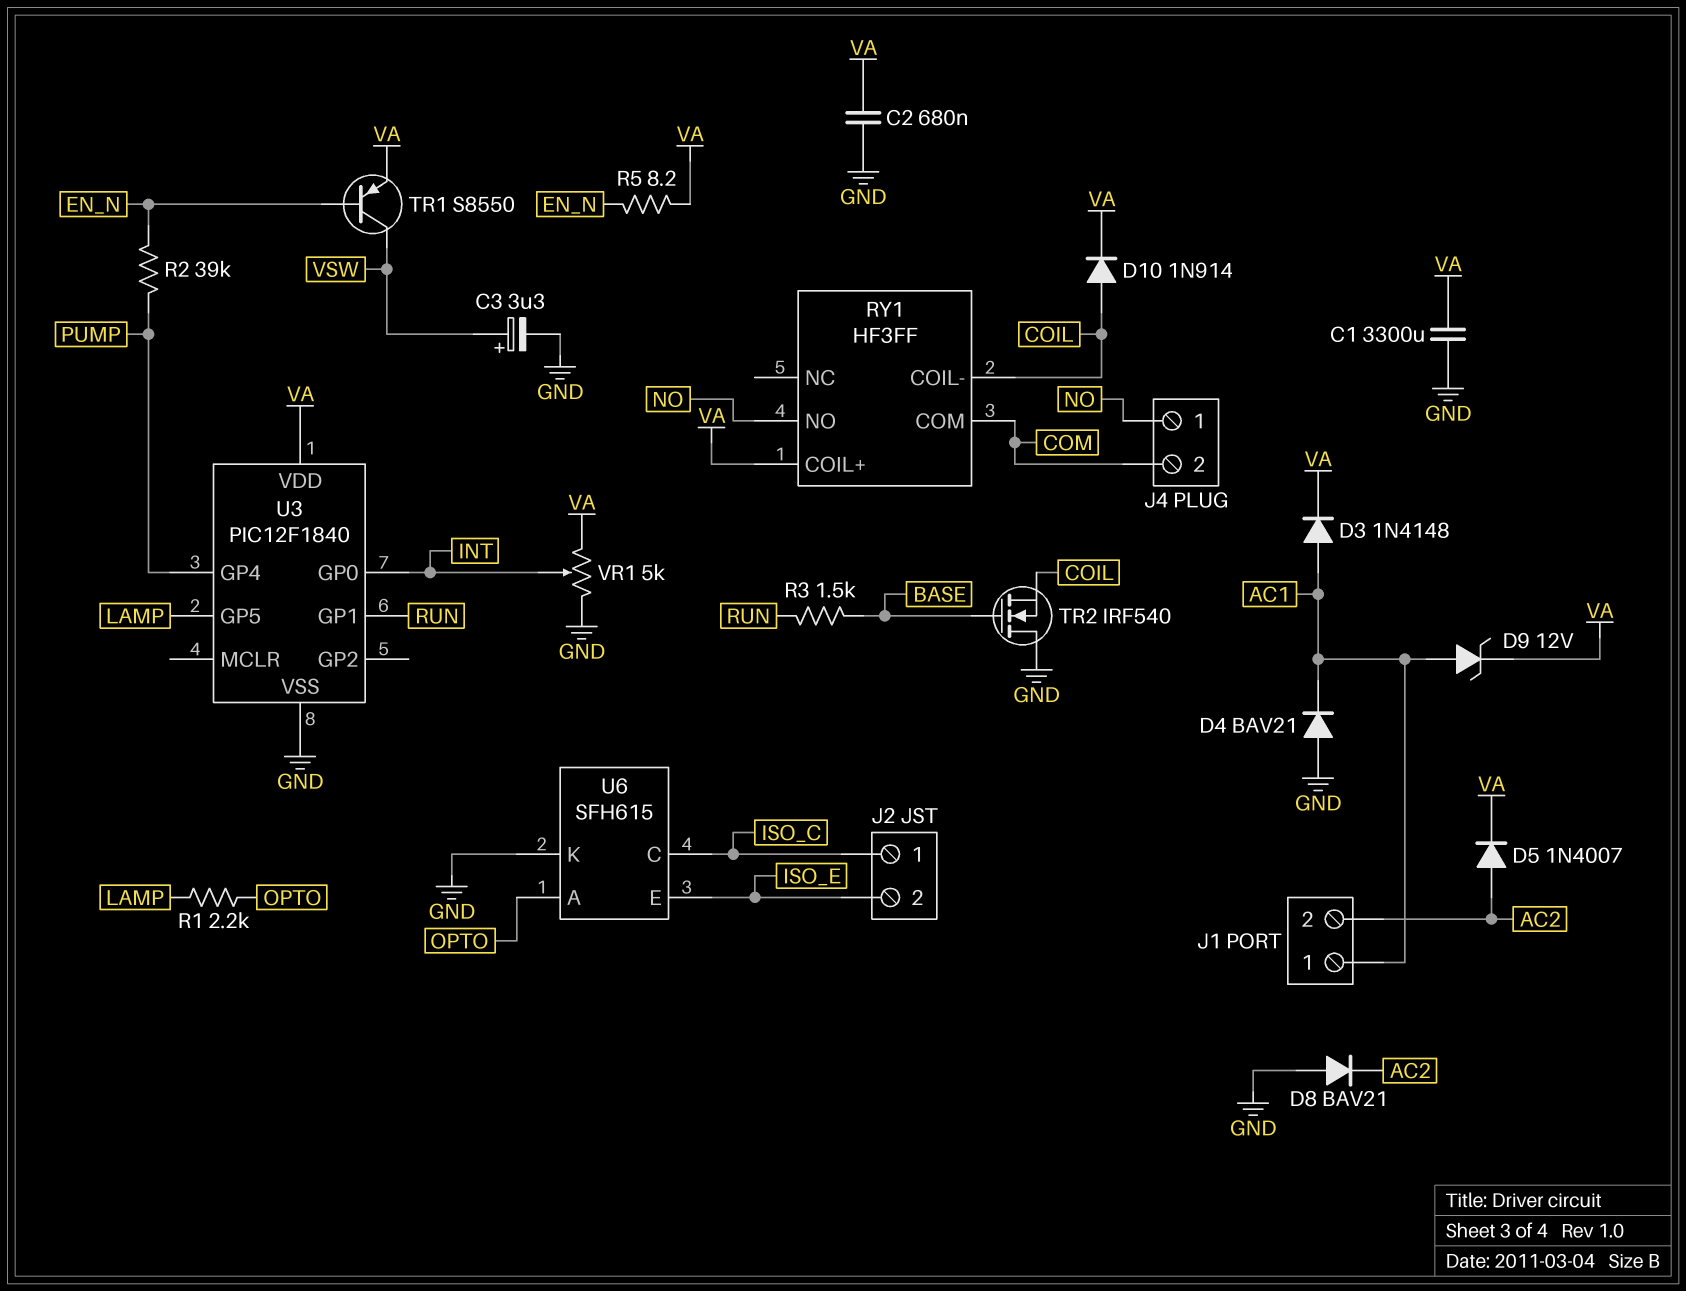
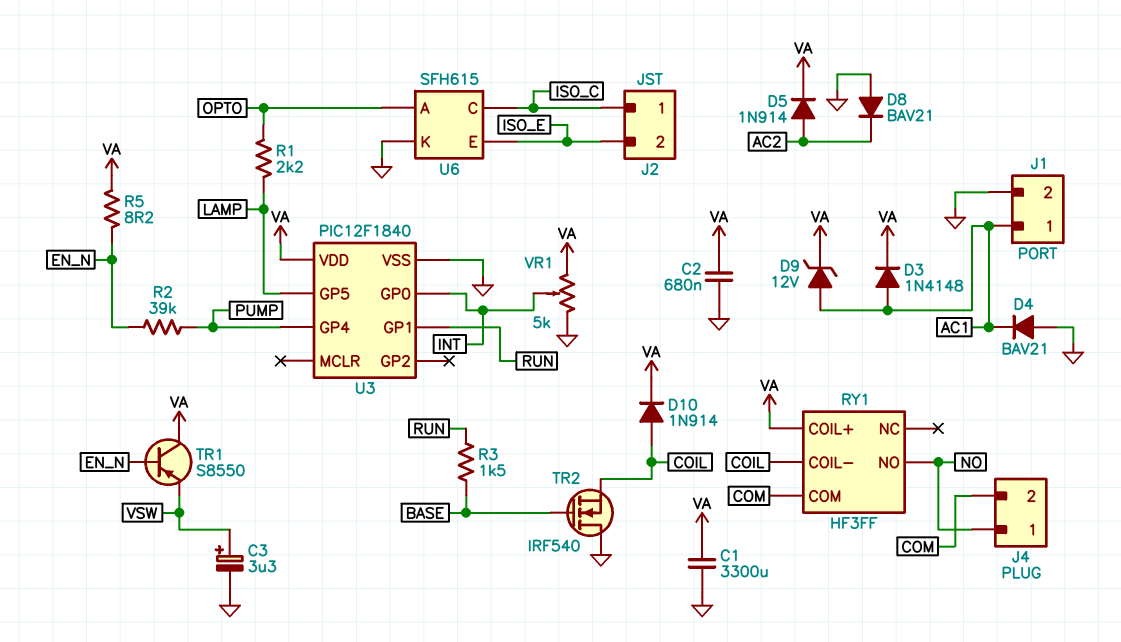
D5: diode 1N4007 (A AC2, K VA) -> diode 1N914 (A AC2, K VA)
J1 pin 2: AC2 -> GND
TR1: PNP S8550 (B EN_N, C VSW, E VA) -> PNP S8550 (B EN_N, C VA, E VSW)

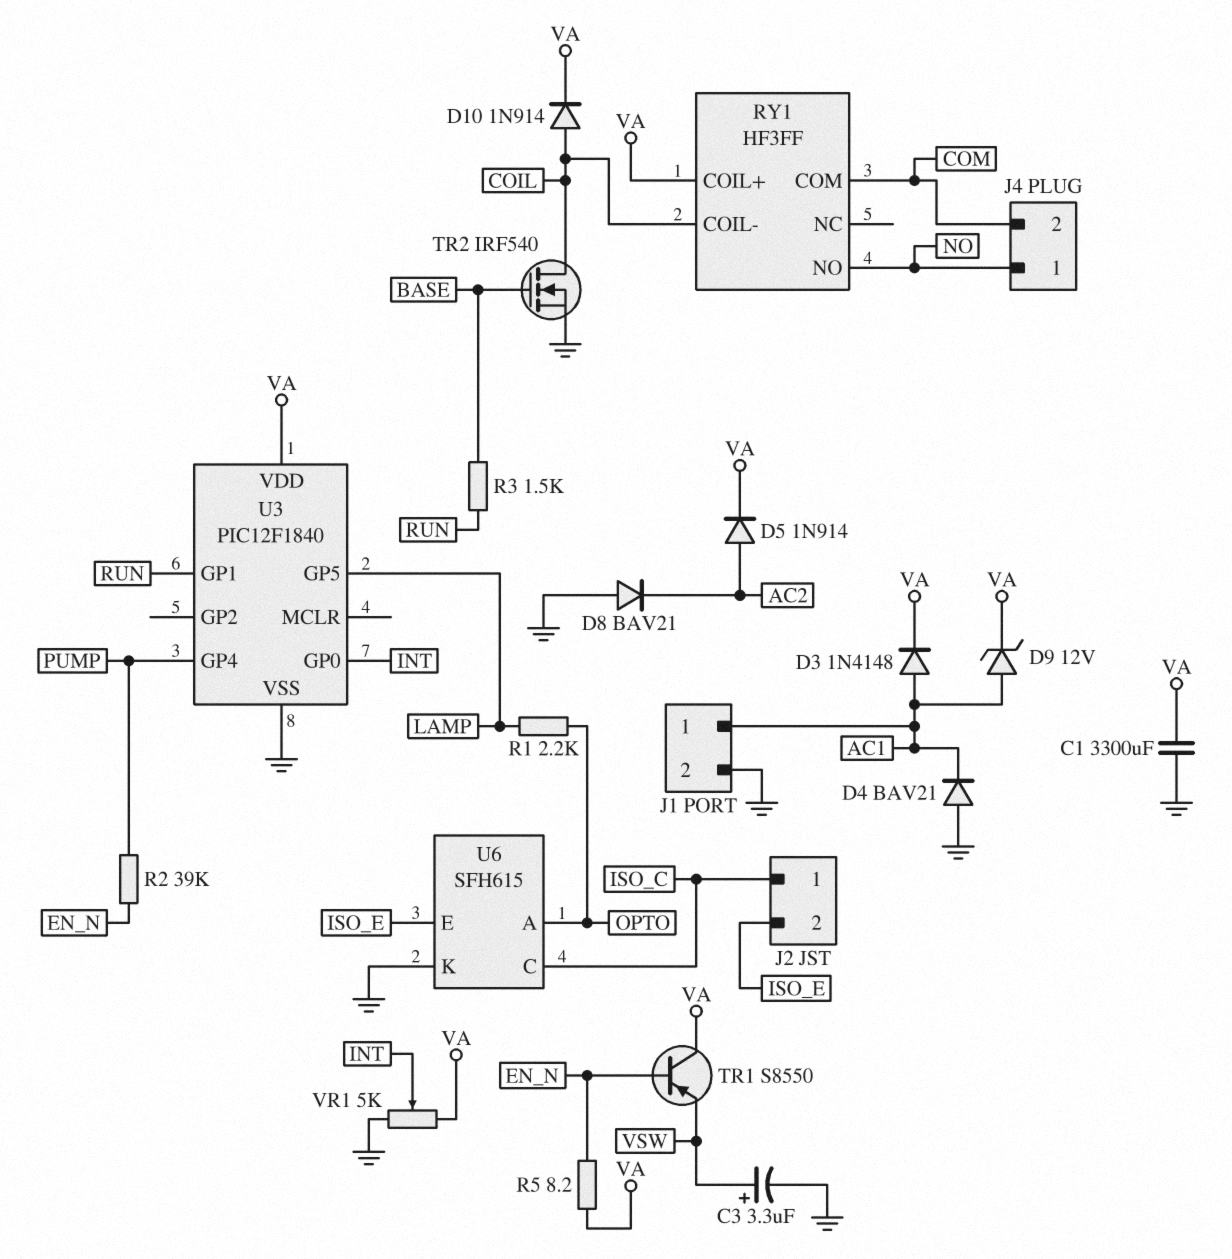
C2: 680nF (GND, VA) -> none
TR2: NMOS IRF540 (G BASE, D GND, S COIL) -> NMOS IRF540 (G BASE, D COIL, S GND)

